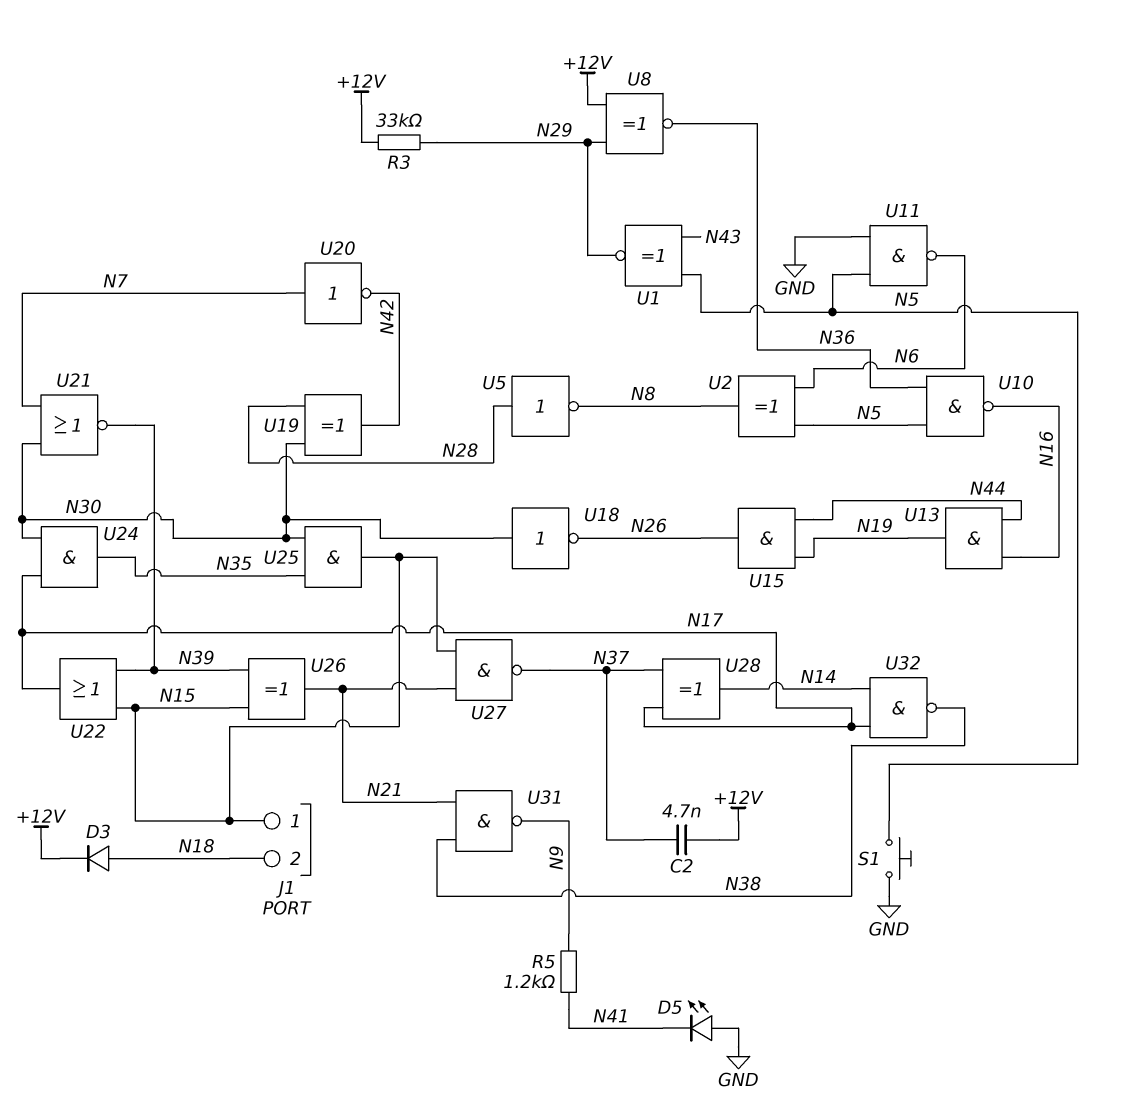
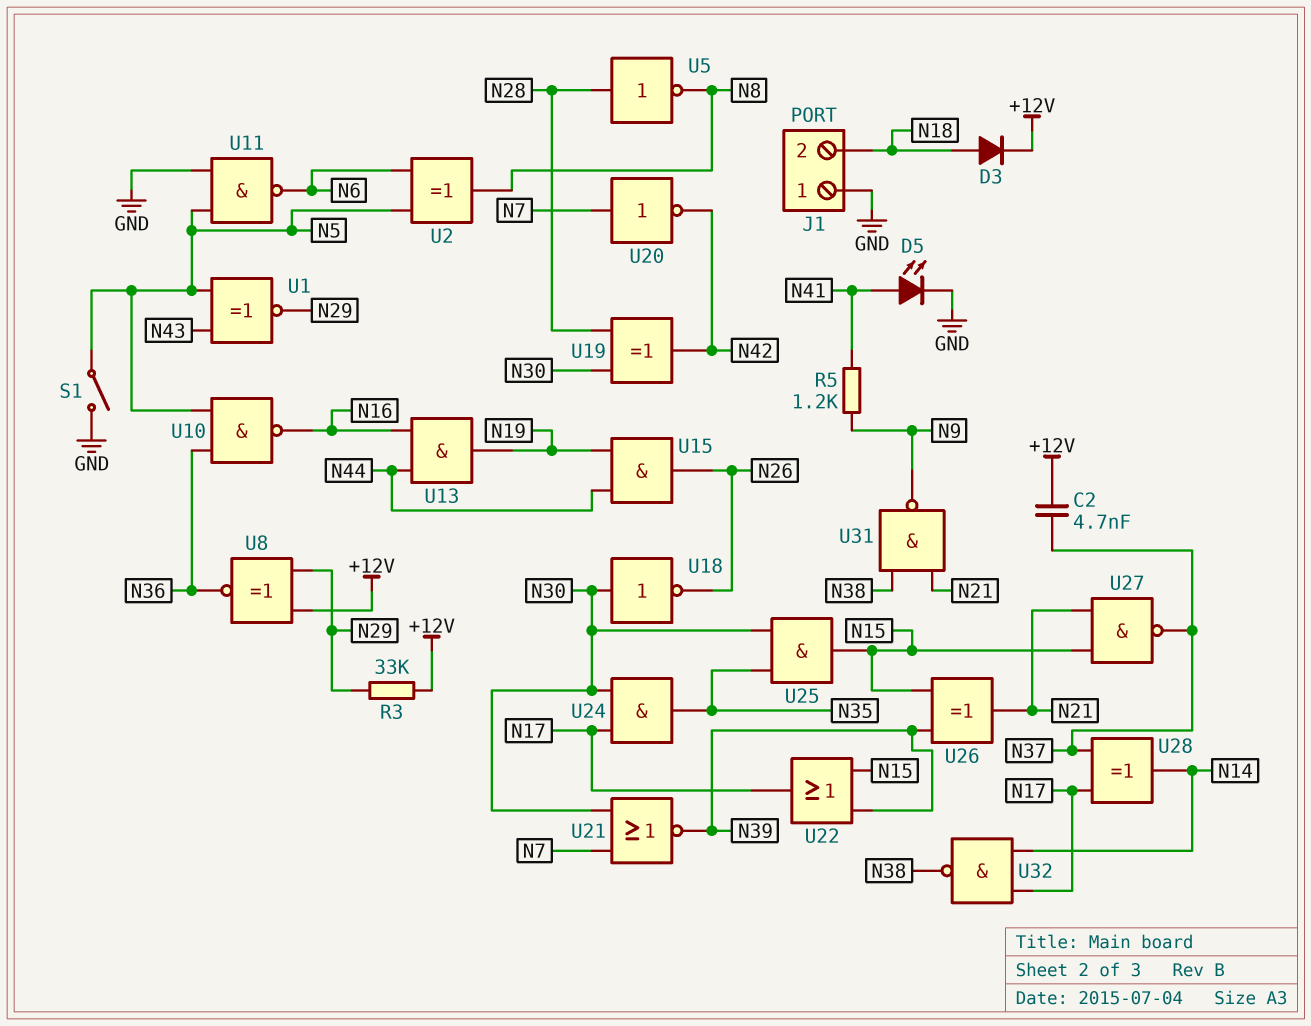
D5: LED (A GND, K N41) -> LED (A N41, K GND)
J1 pin 1: N15 -> GND
S1: button (GND, N5) -> switch (GND, N5)

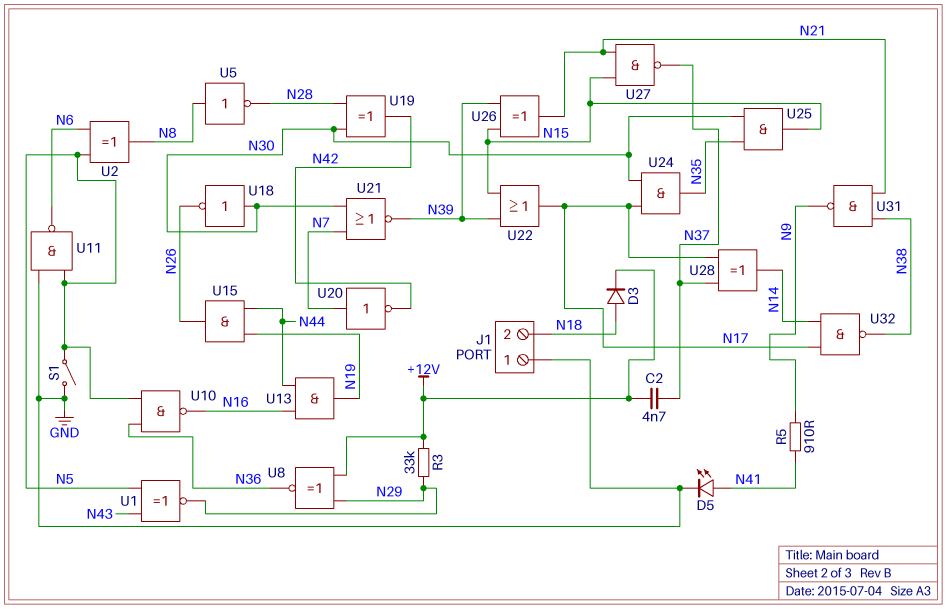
R5: 1.2k (N9, N41) -> 910 (N9, N41)
U5: NOT (in N28, out N8) -> NOT (in N8, out N28)

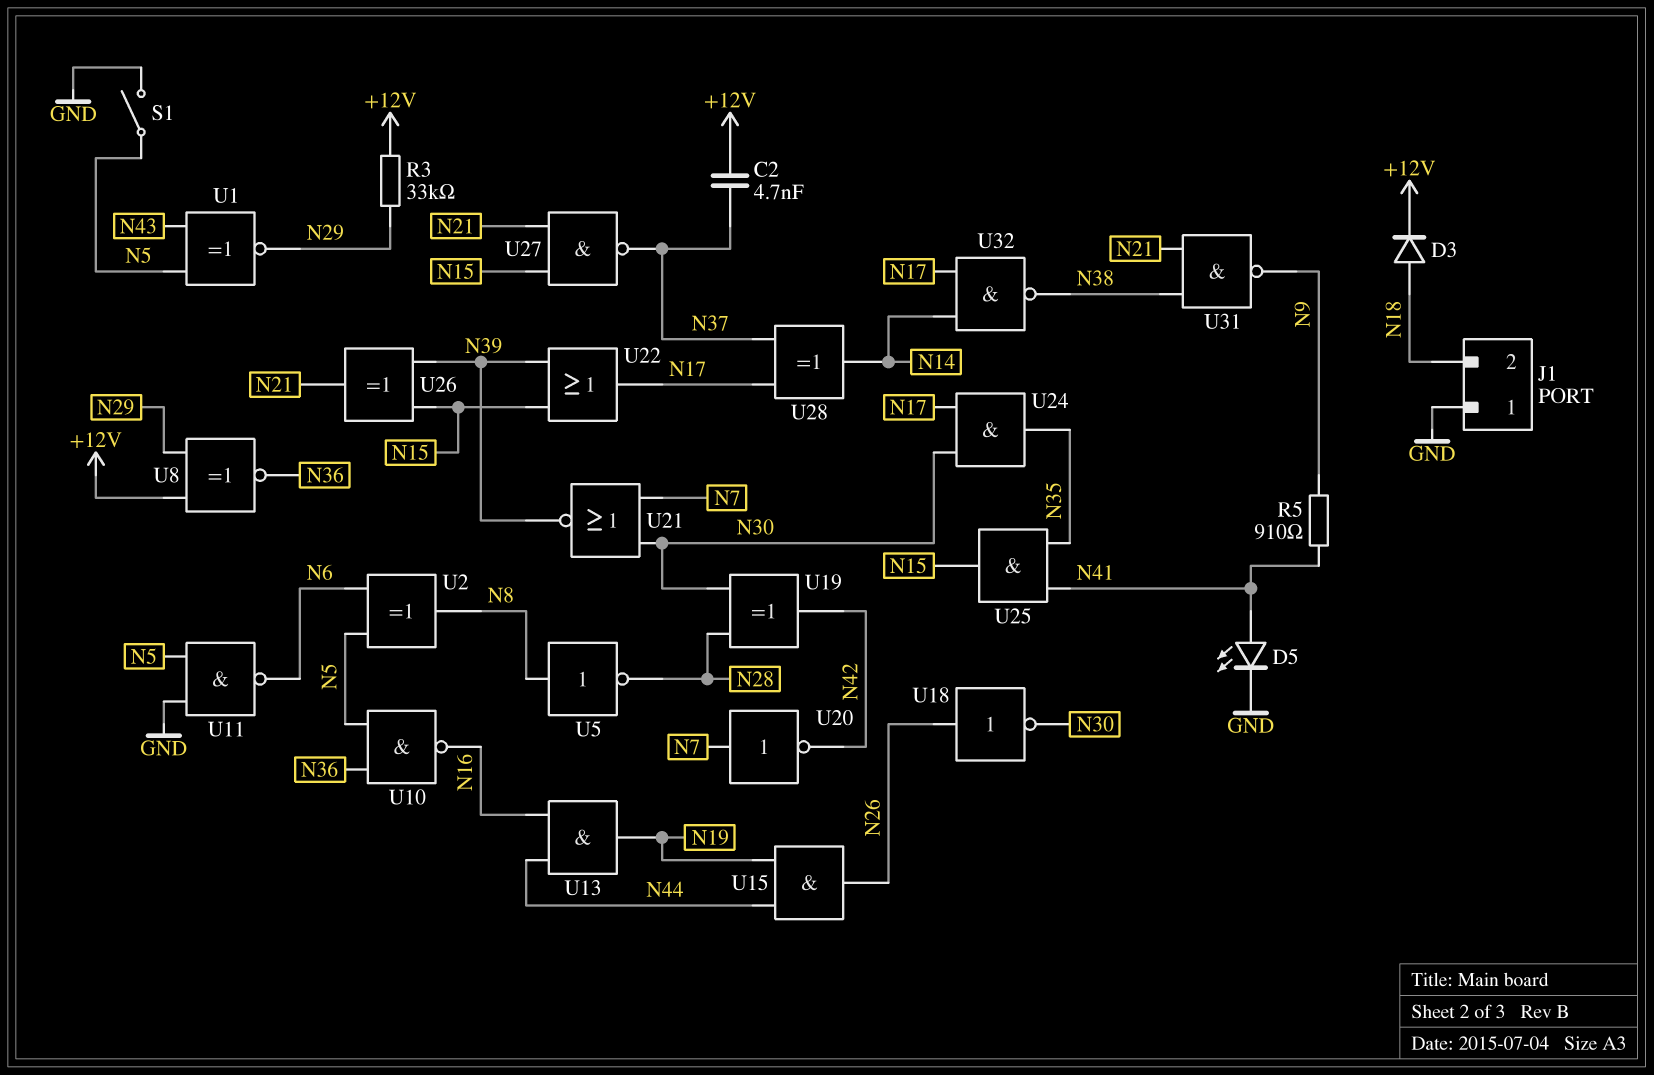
U18: NOT (in N30, out N26) -> NOT (in N26, out N30)
U25: AND (in N30, in N35, out N15) -> AND (in N35, in N41, out N15)

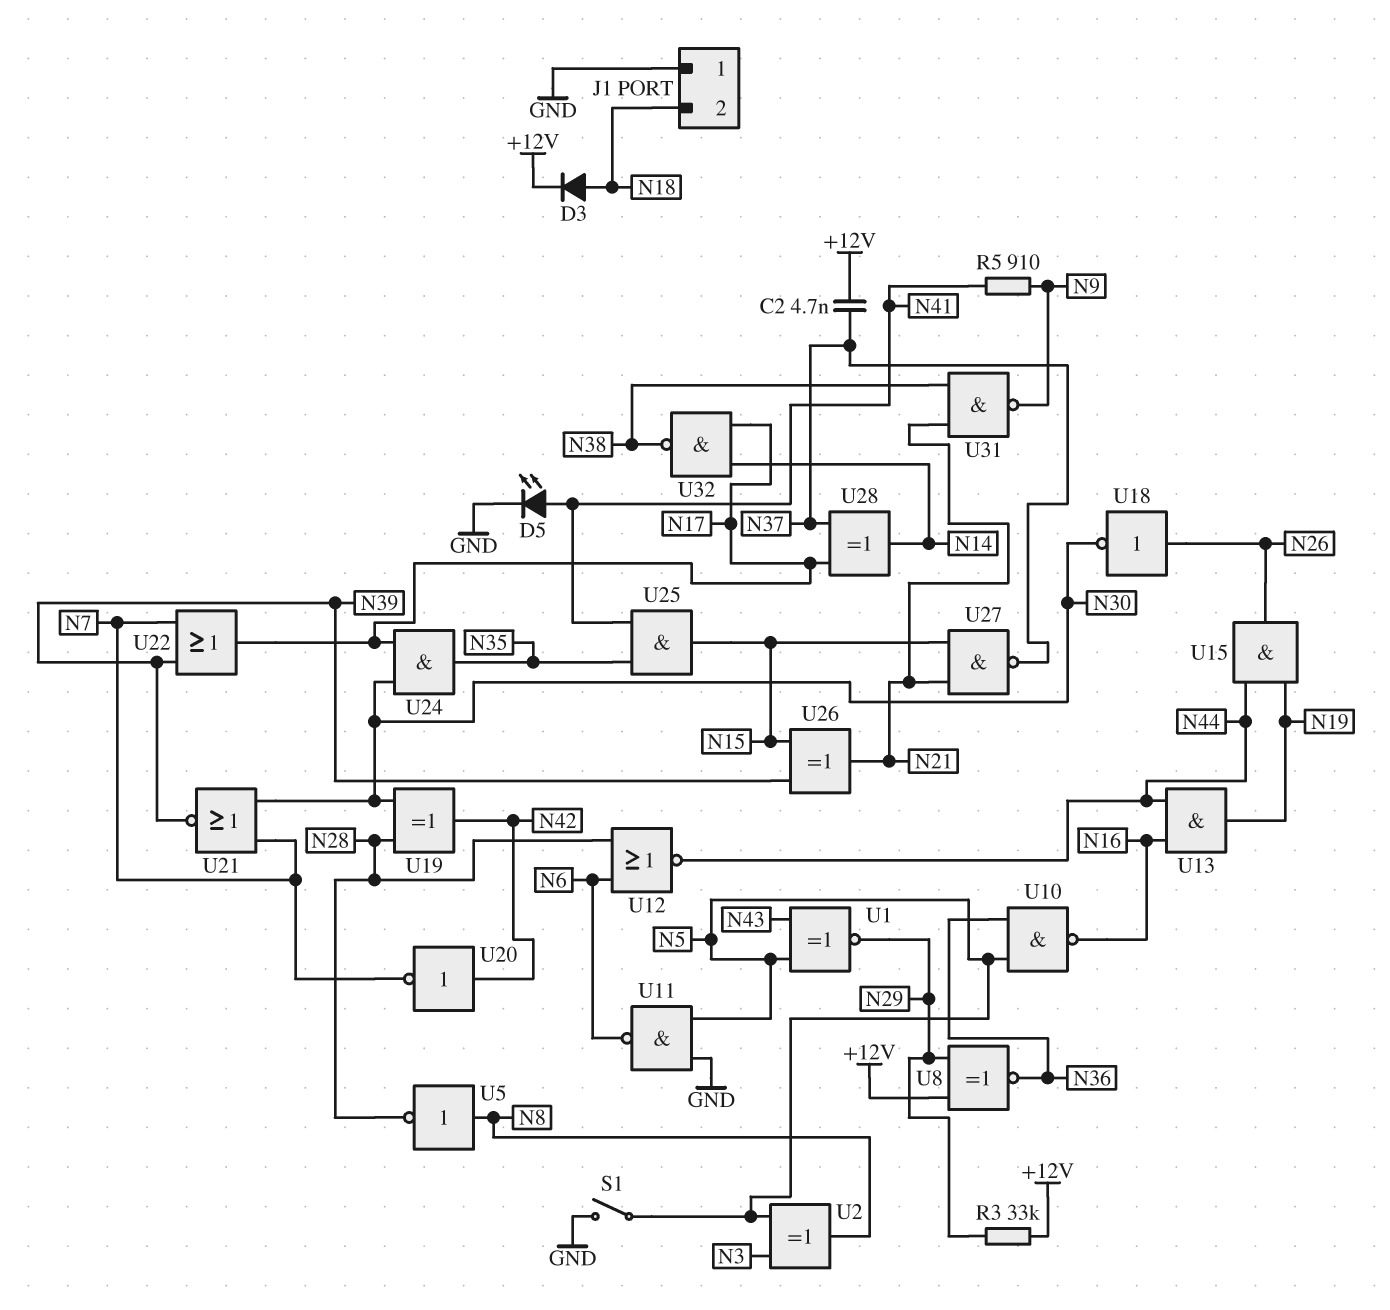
U2: XOR (in N5, in N6, out N8) -> XOR (in N3, in N5, out N8)
U12: none -> NOR (in N6, in N28, out N44)
U20: NOT (in N7, out N42) -> NOT (in N42, out N7)
U22: OR (in N15, in N39, out N17) -> OR (in N7, in N39, out N17)

